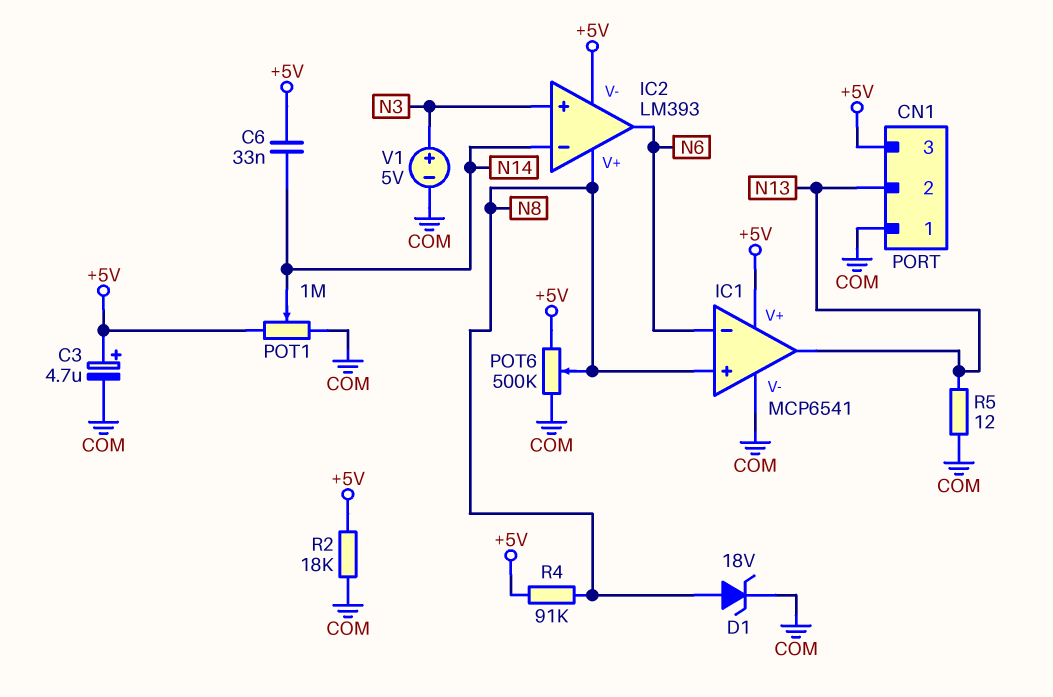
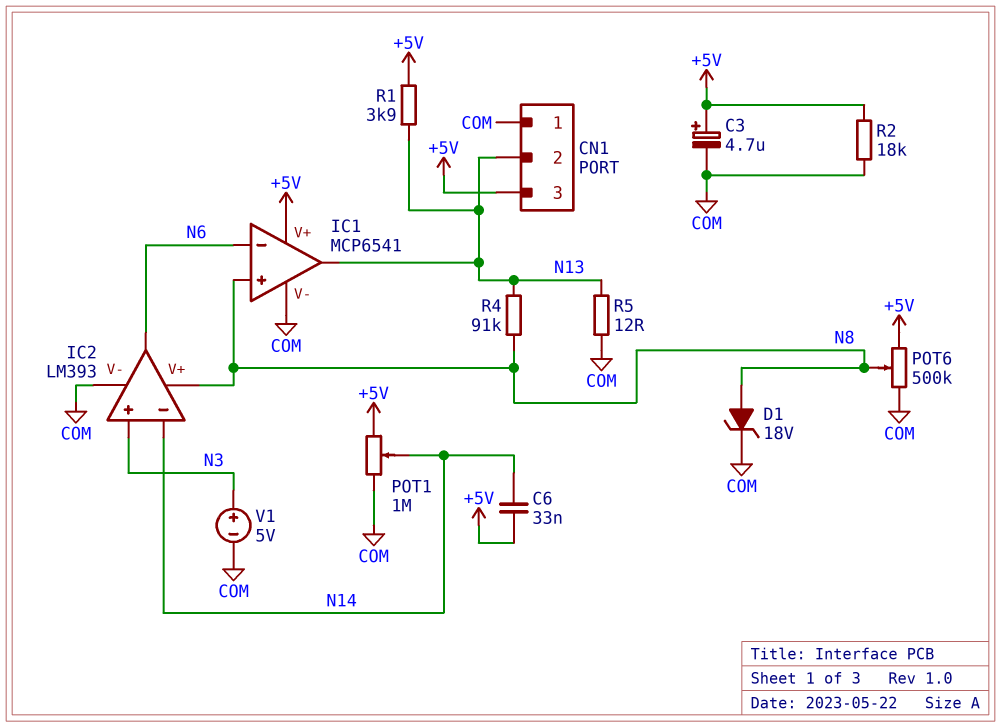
IC2 pin V-: +5V -> COM
R1: none -> 3.9k (+5V, N13)
R4: 91k (+5V, N8) -> 91k (N8, N13)

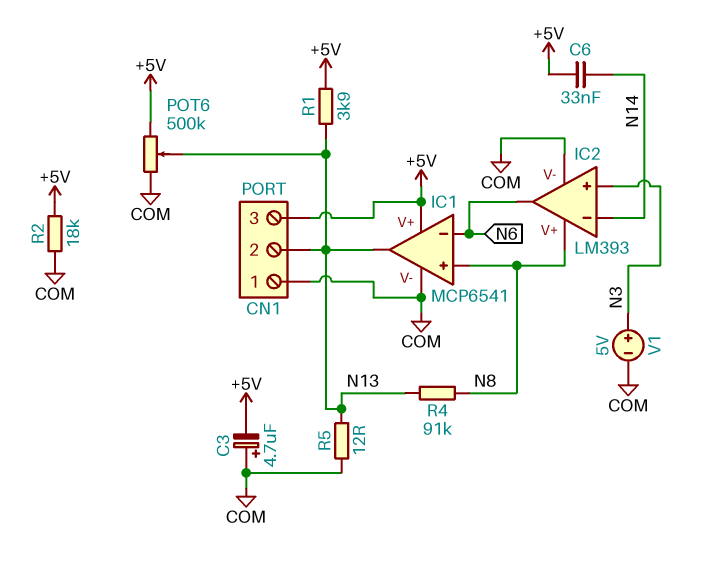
C3: 4.7uF (plus +5V, minus COM) -> 4.7uF (plus COM, minus +5V)
D1: zener 18V (A N8, K COM) -> none
POT1: 1M (+5V, COM, wiper N14) -> none
POT6: 500k (+5V, COM, wiper N8) -> 500k (+5V, COM, wiper N13)

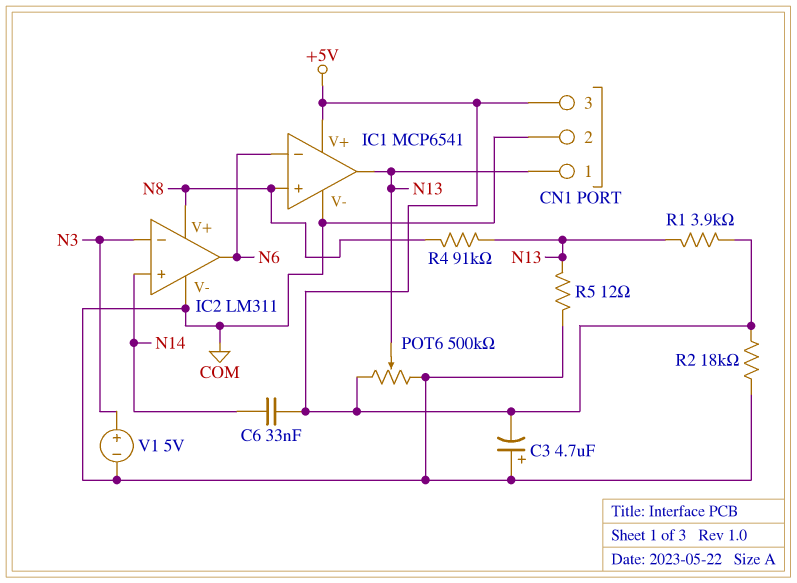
CN1 pin 1: COM -> N13
CN1 pin 2: N13 -> COM
IC2: LM393 -> LM311
IC2 pin in+: N3 -> N14
IC2 pin in-: N14 -> N3

